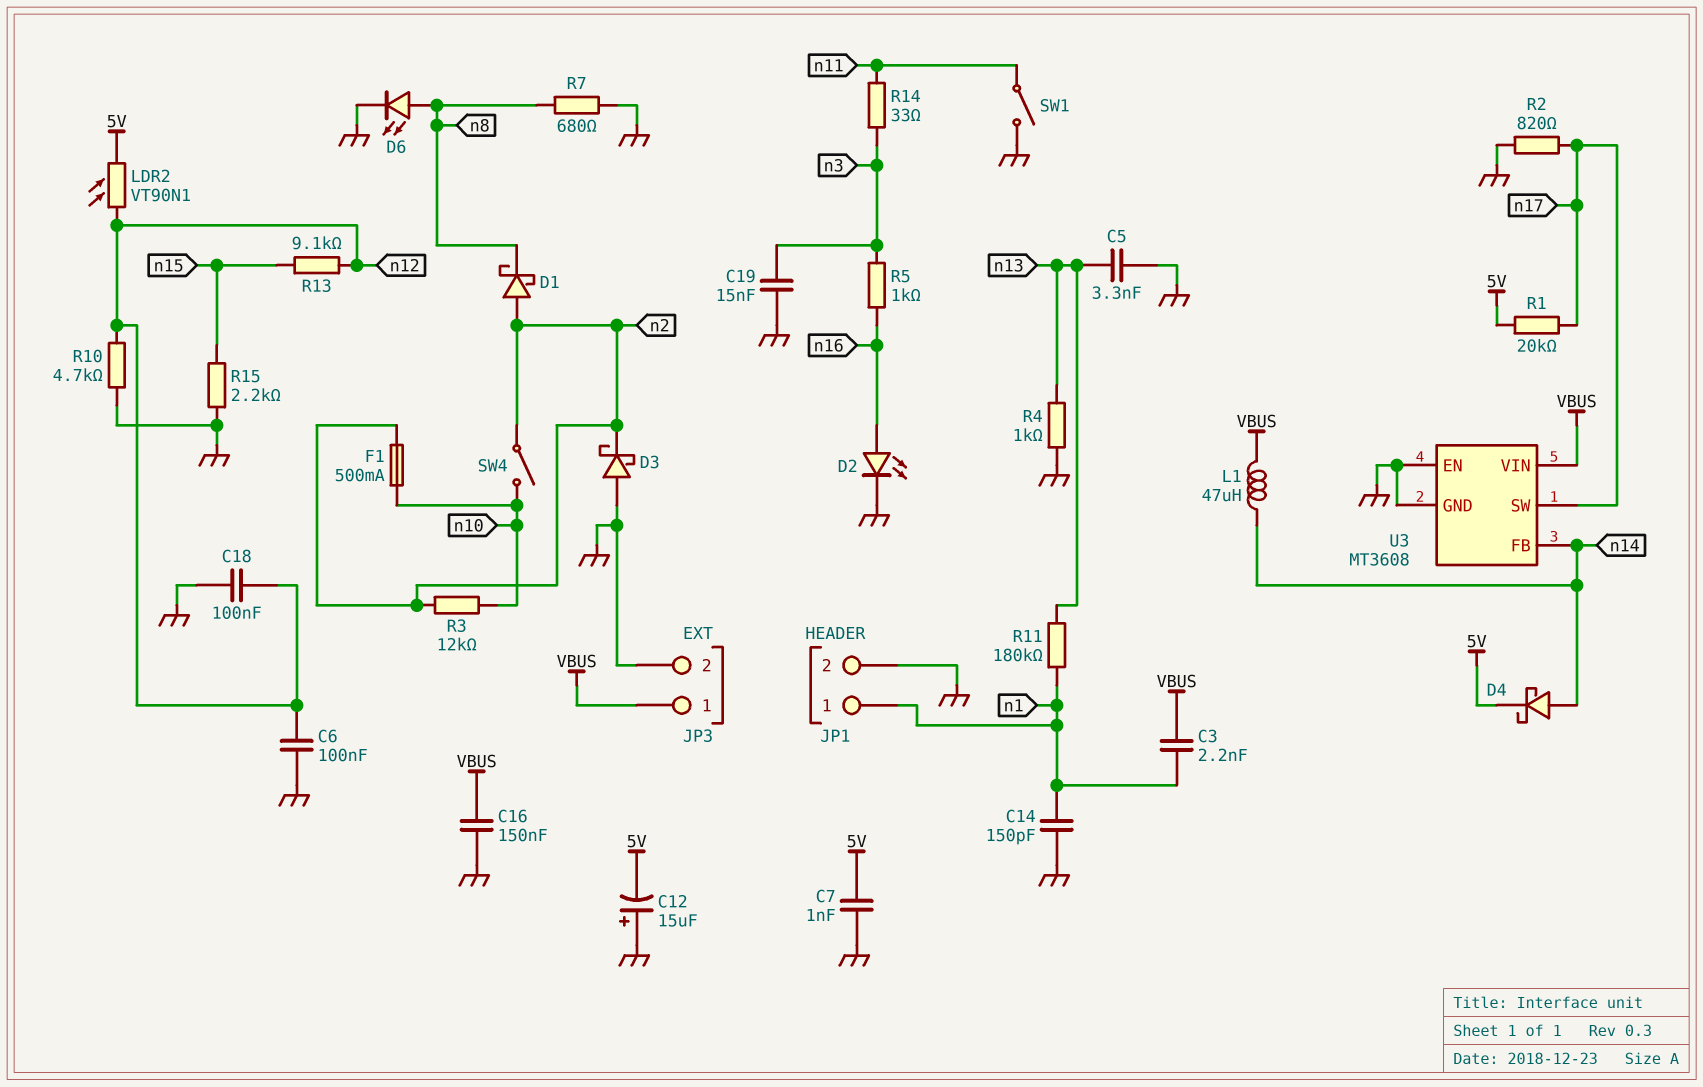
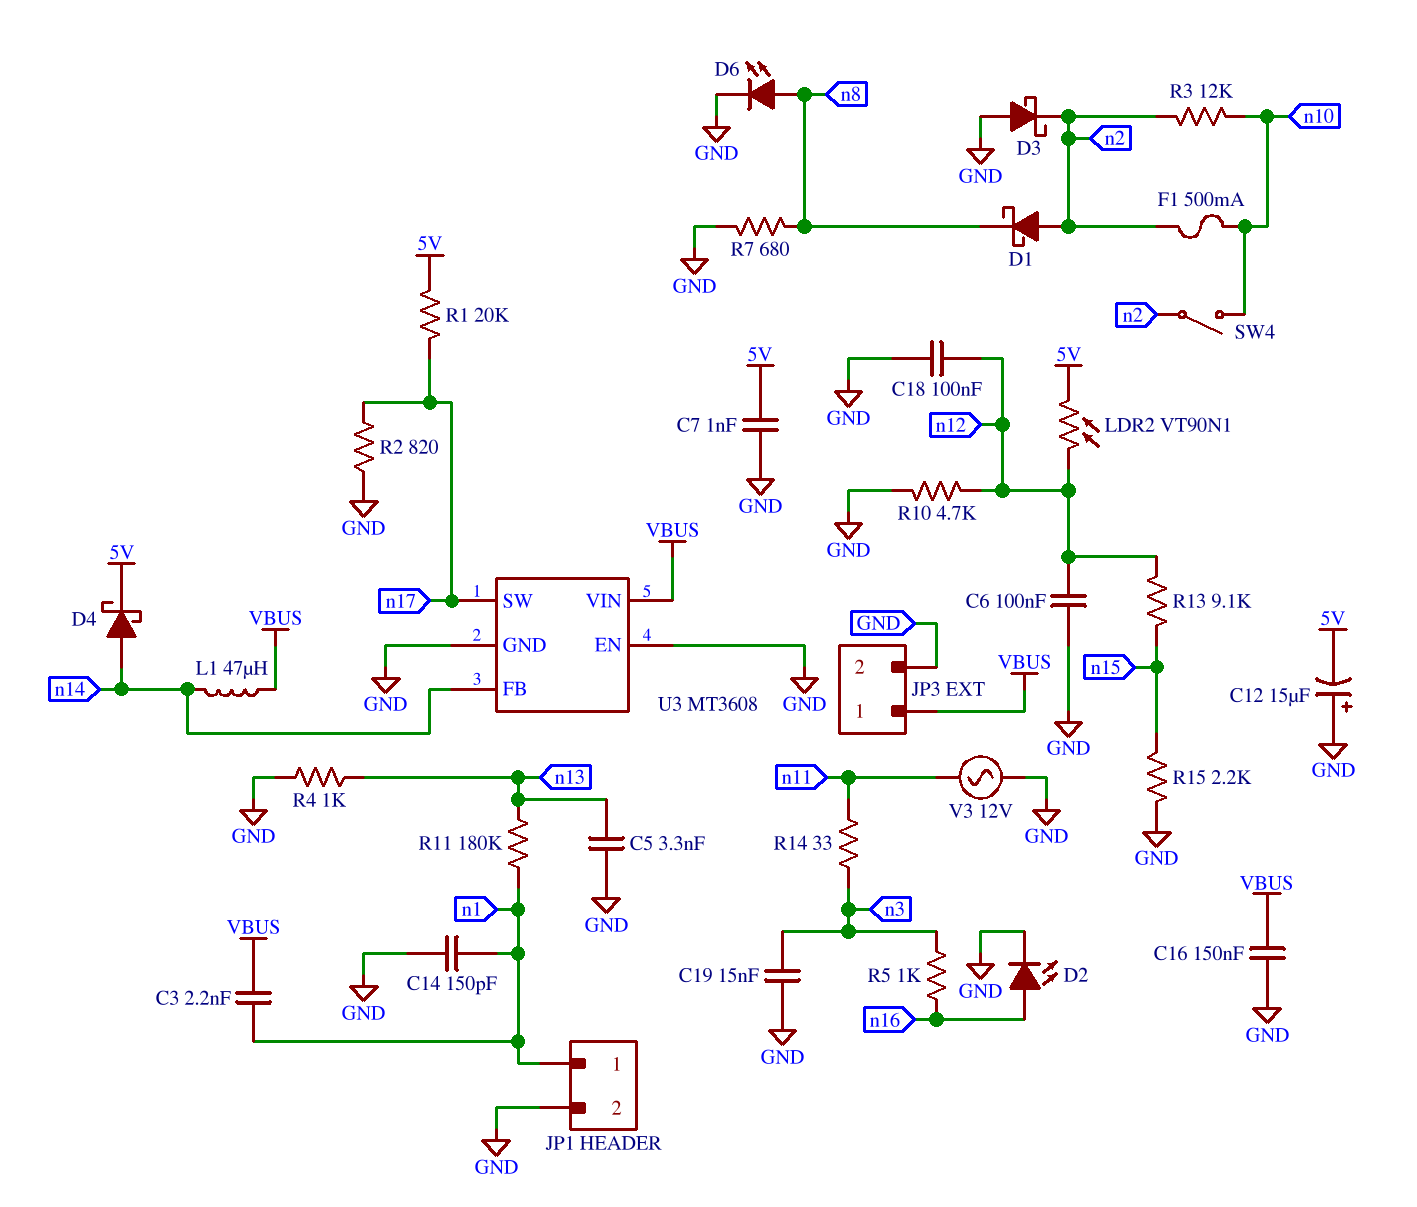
SW1: switch (GND, n11) -> none
V3: none -> AC 12V (GND, n11)

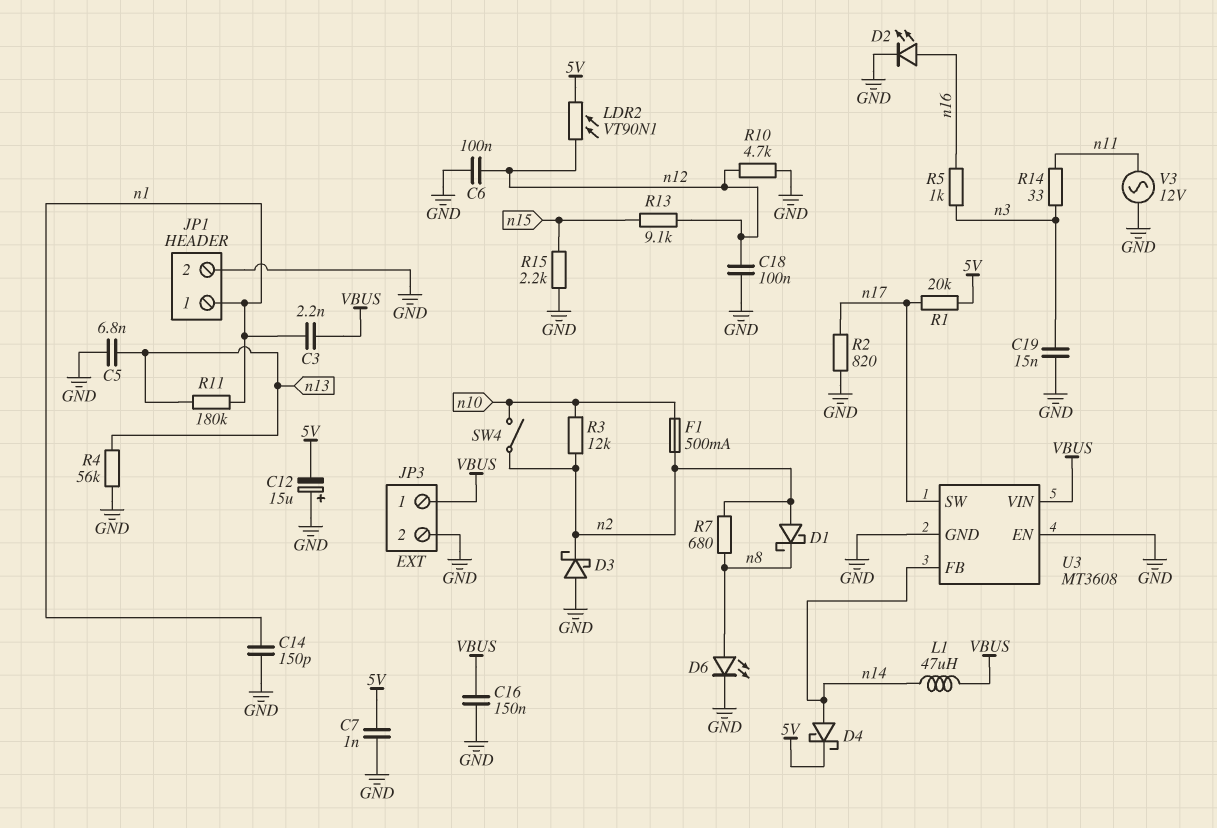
C5: 3.3nF (GND, n13) -> 6.8nF (GND, n13)
R4: 1k (GND, n13) -> 56k (GND, n13)
R7: 680 (GND, n8) -> 680 (n2, n8)

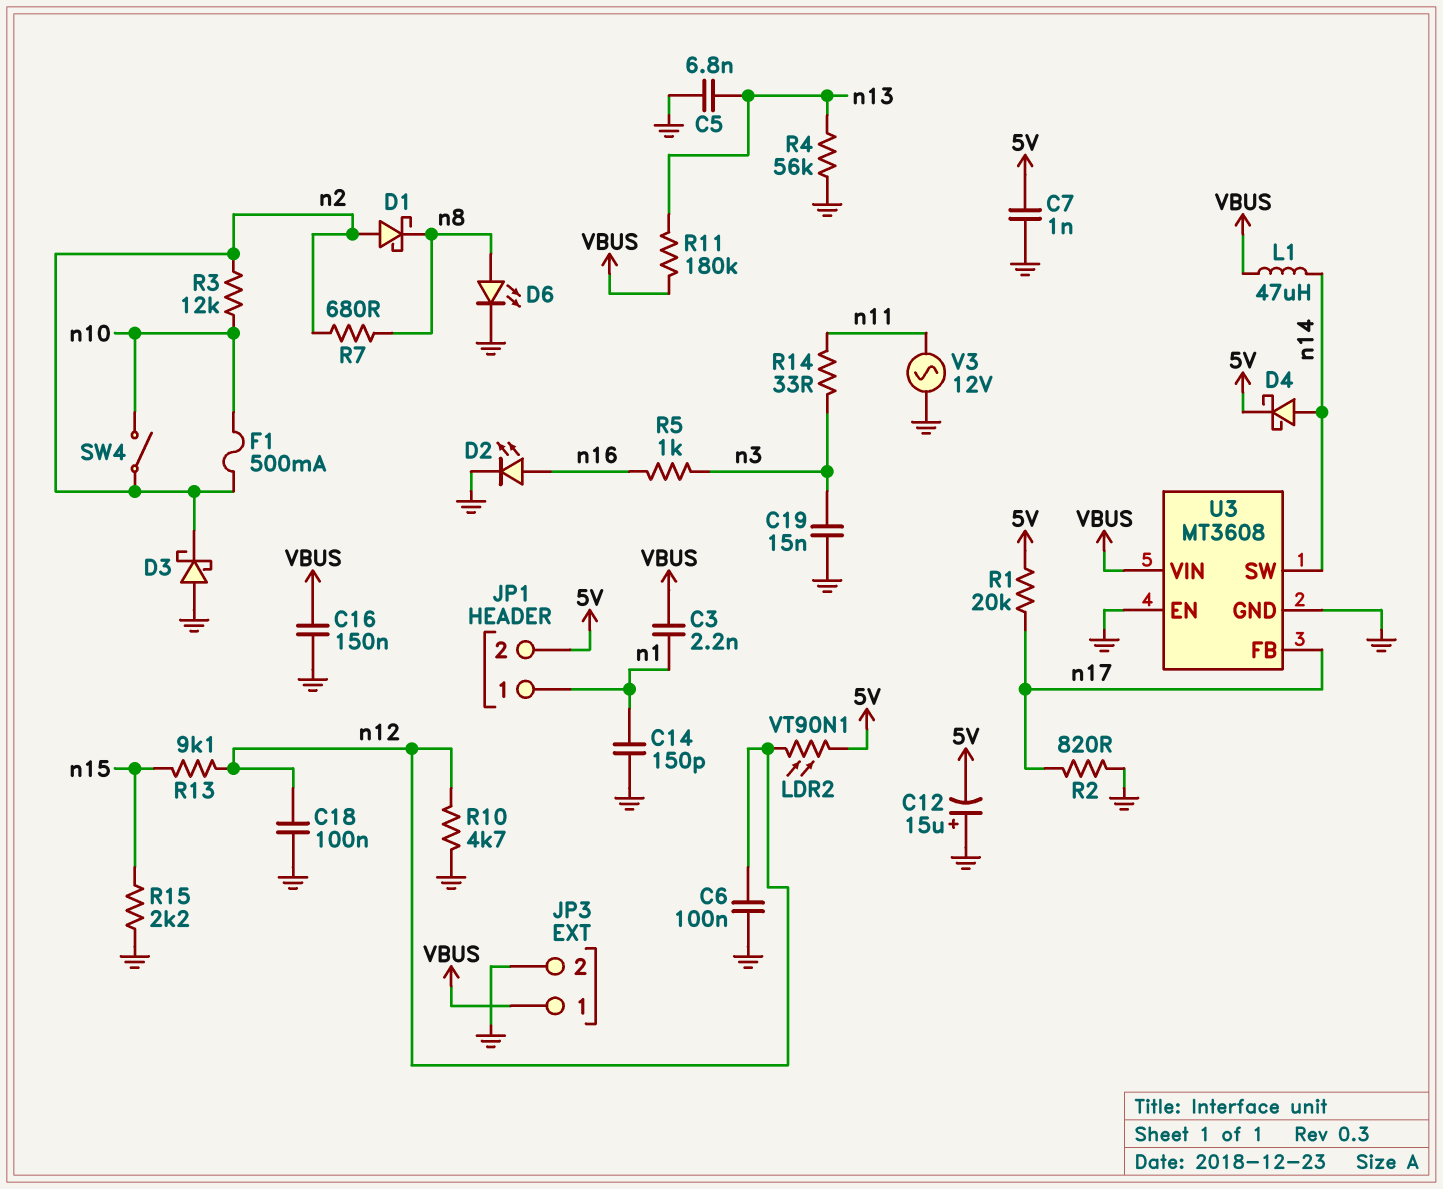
JP1 pin 2: GND -> 5V
R11: 180k (n1, n13) -> 180k (VBUS, n13)
U3 pin FB: n14 -> n17
U3 pin SW: n17 -> n14

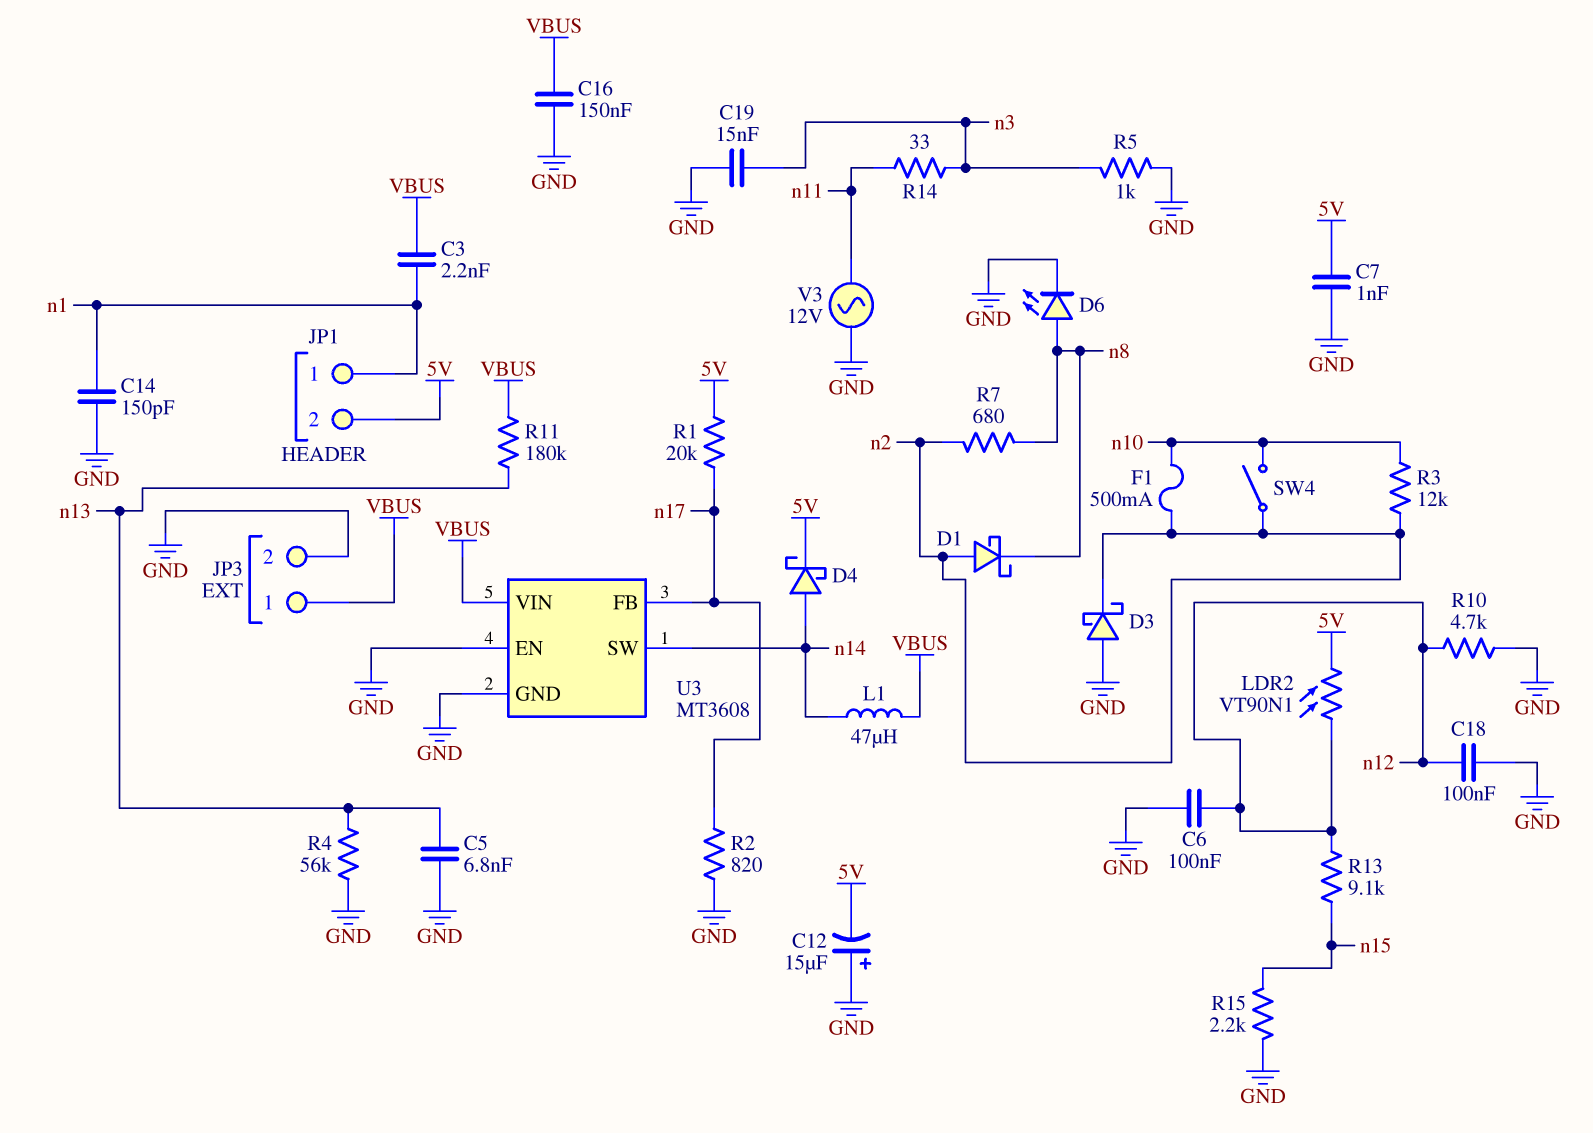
D2: LED (A n16, K GND) -> none
R5: 1k (n3, n16) -> 1k (GND, n3)

